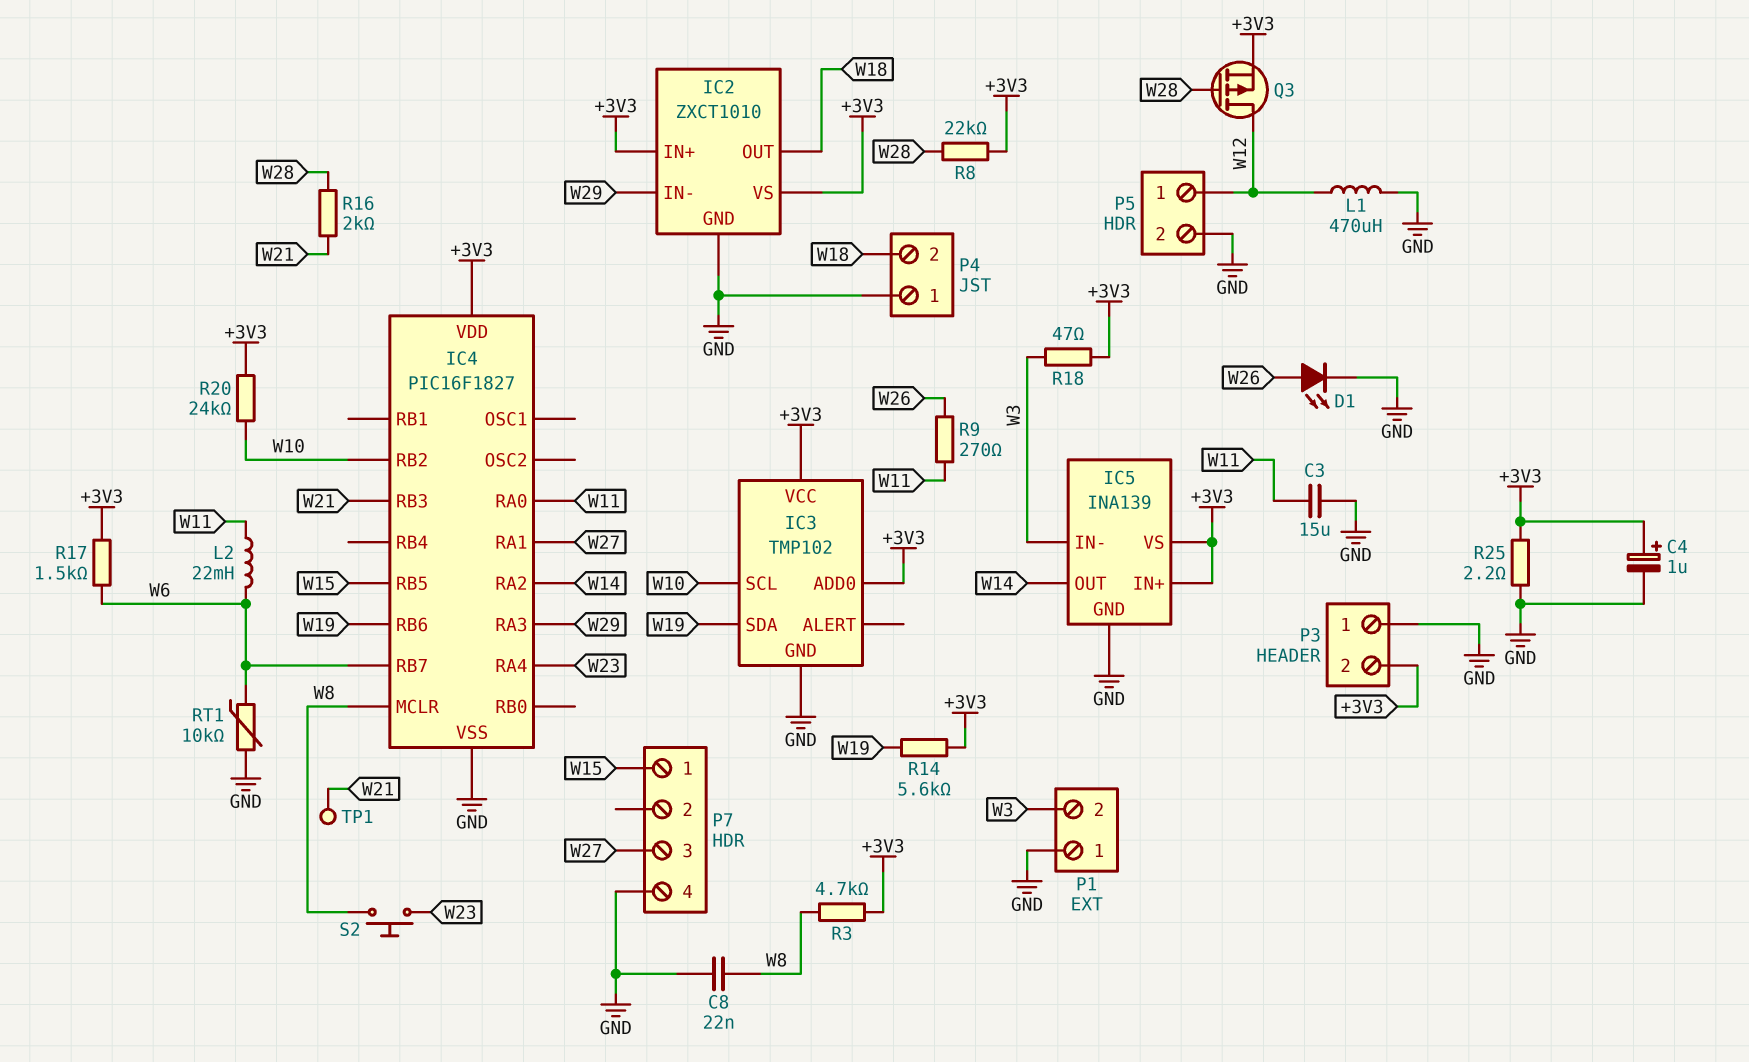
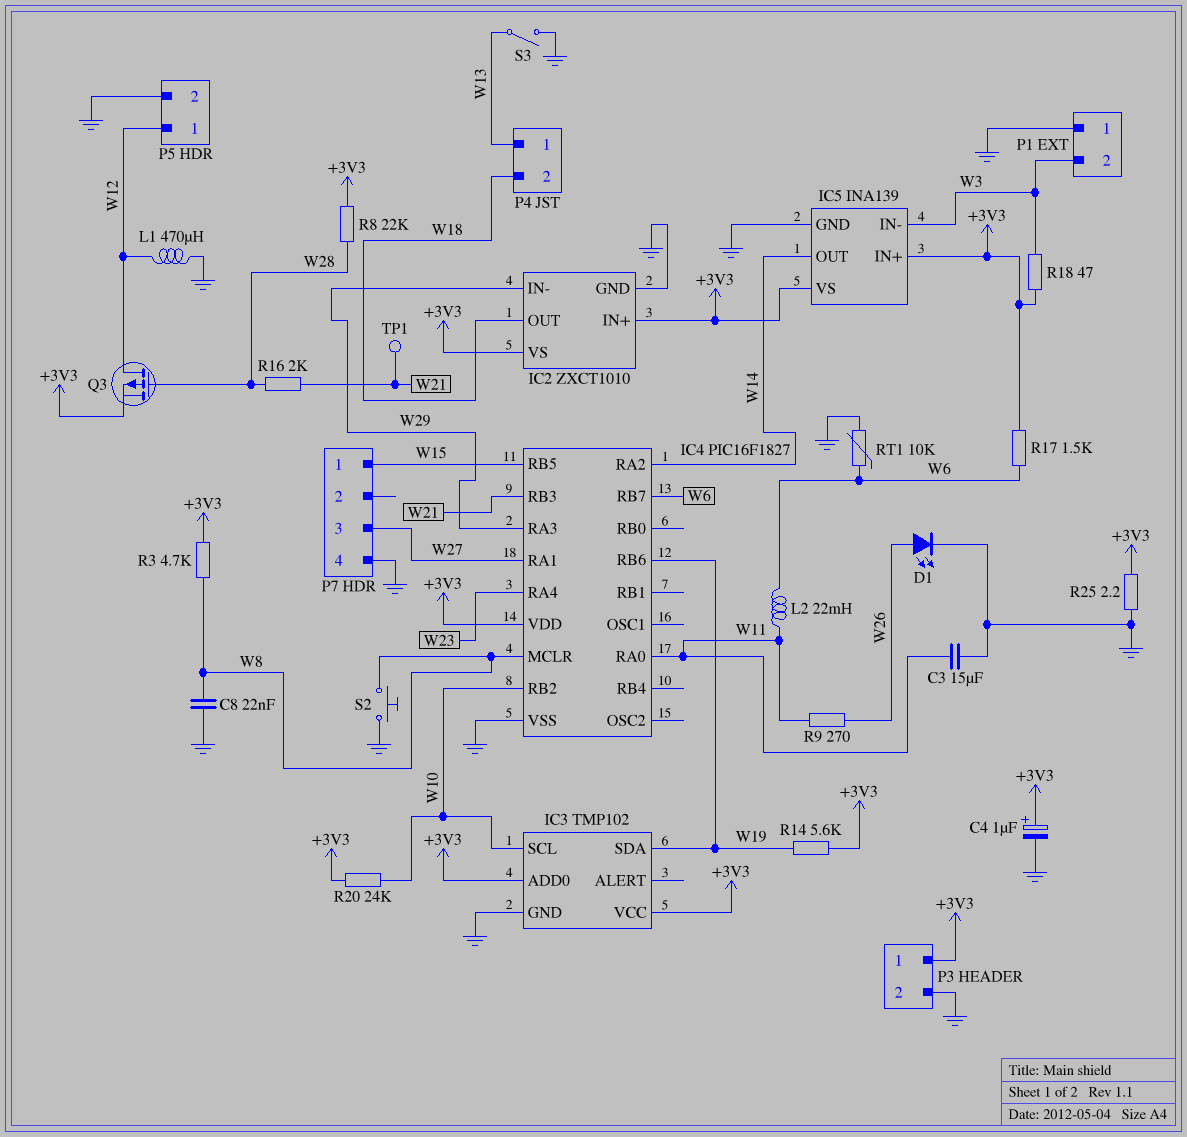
P3 pin 1: GND -> +3V3
P3 pin 2: +3V3 -> GND
P4 pin 1: GND -> W13
S2: button (W8, W23) -> button (GND, W8)
S3: none -> switch (GND, W13)

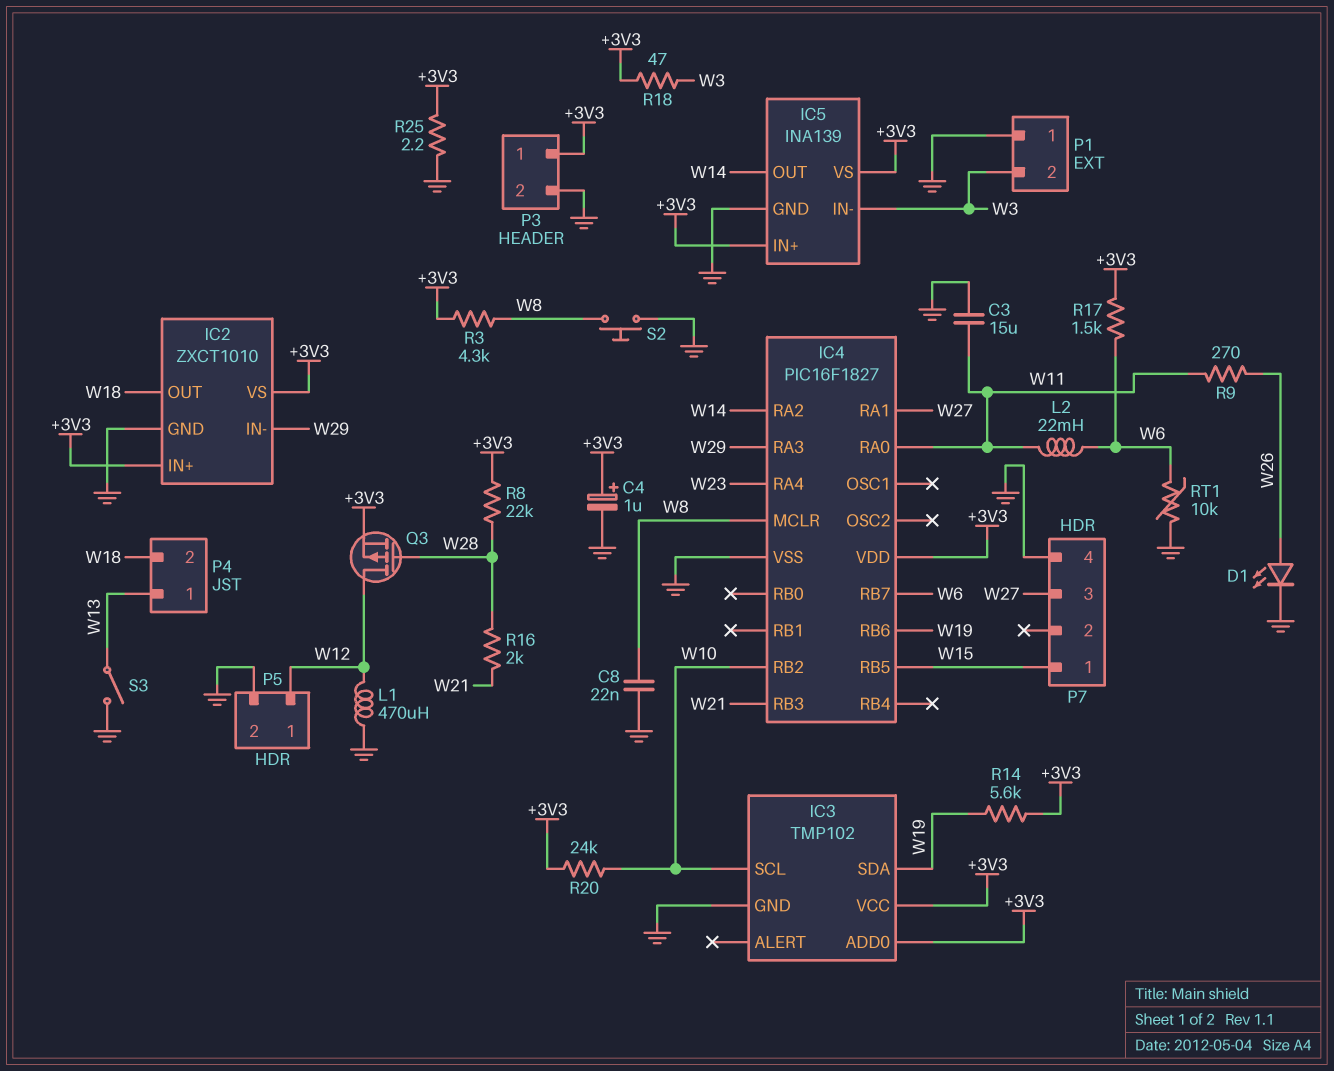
R3: 4.7k (+3V3, W8) -> 4.3k (+3V3, W8)
TP1: test point (W21) -> none

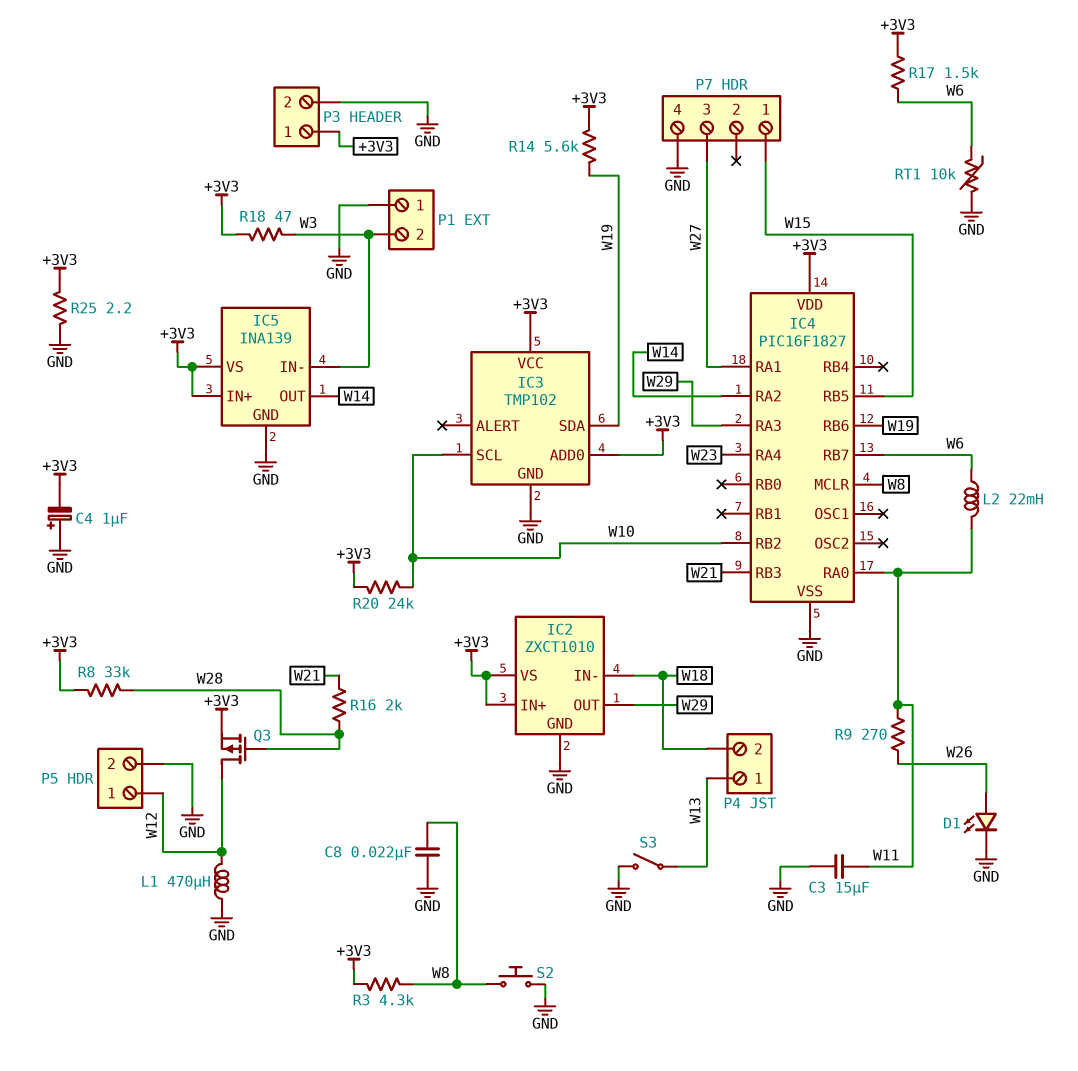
C4: 1uF (plus +3V3, minus GND) -> 1uF (plus GND, minus +3V3)
IC2 pin IN-: W29 -> W18
IC2 pin OUT: W18 -> W29
R8: 22k (+3V3, W28) -> 33k (+3V3, W28)

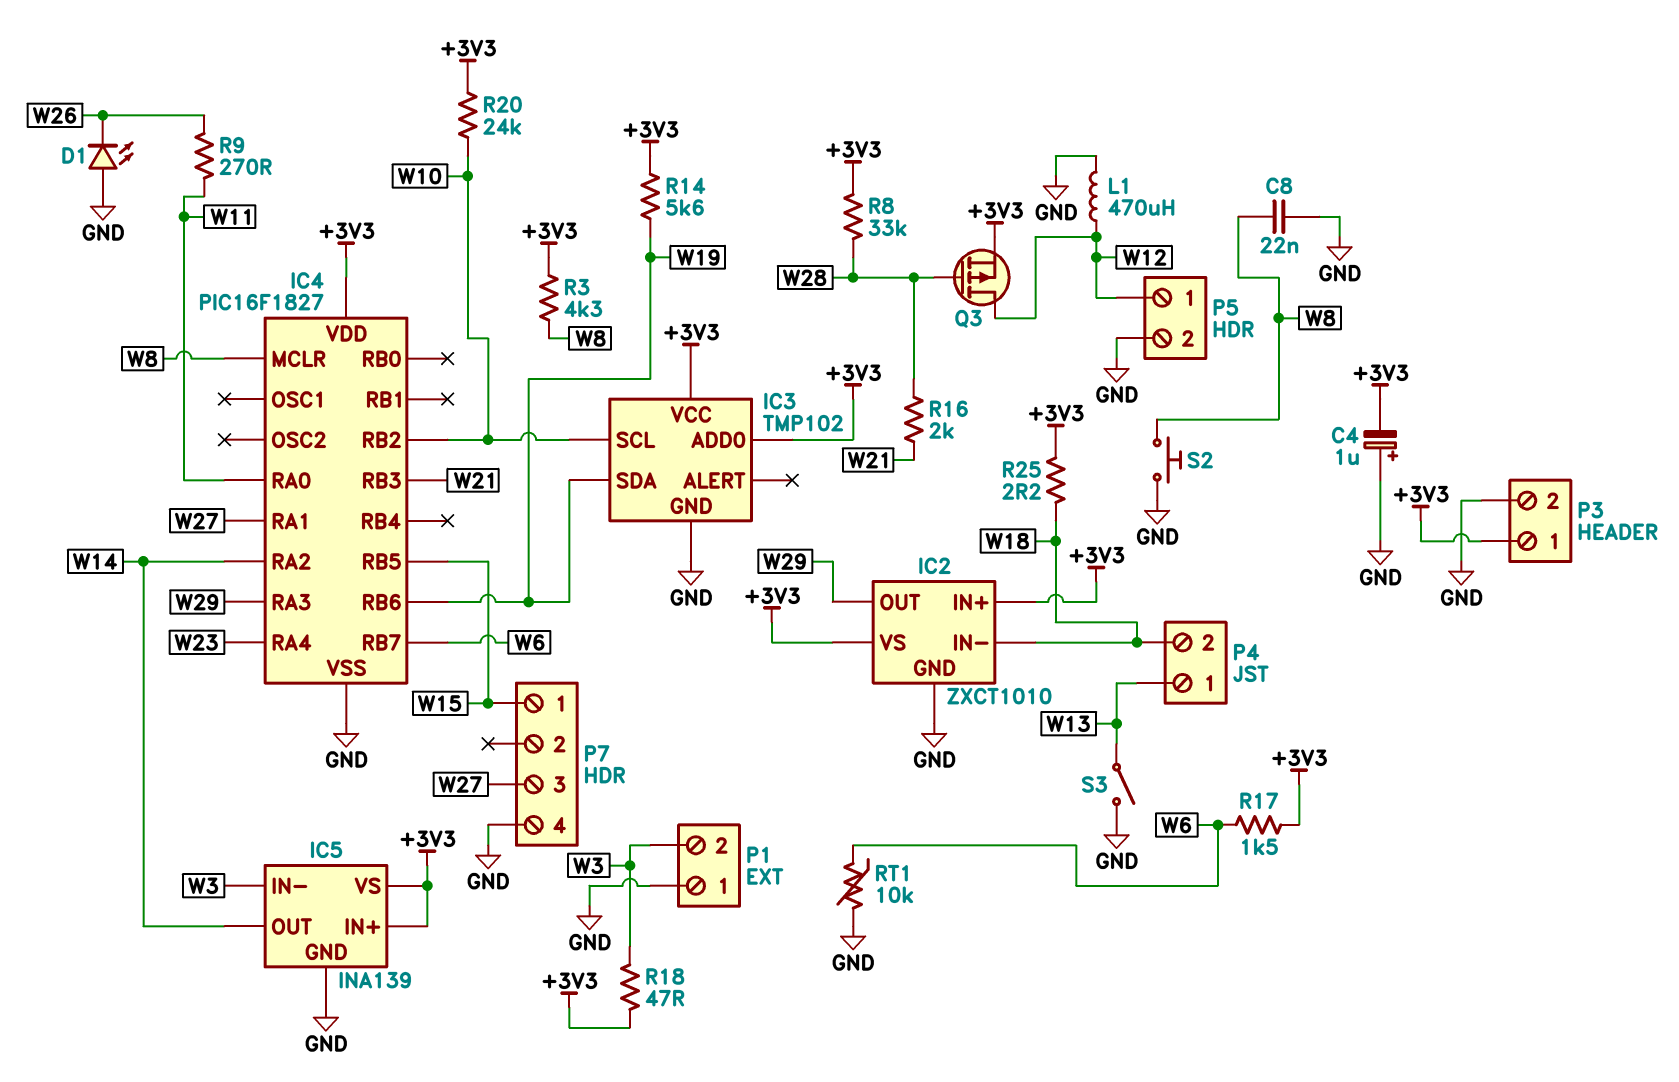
C3: 15uF (GND, W11) -> none
D1: LED (A W26, K GND) -> LED (A GND, K W26)
L2: 22mH (W6, W11) -> none
R25: 2.2 (+3V3, GND) -> 2.2 (+3V3, W18)

